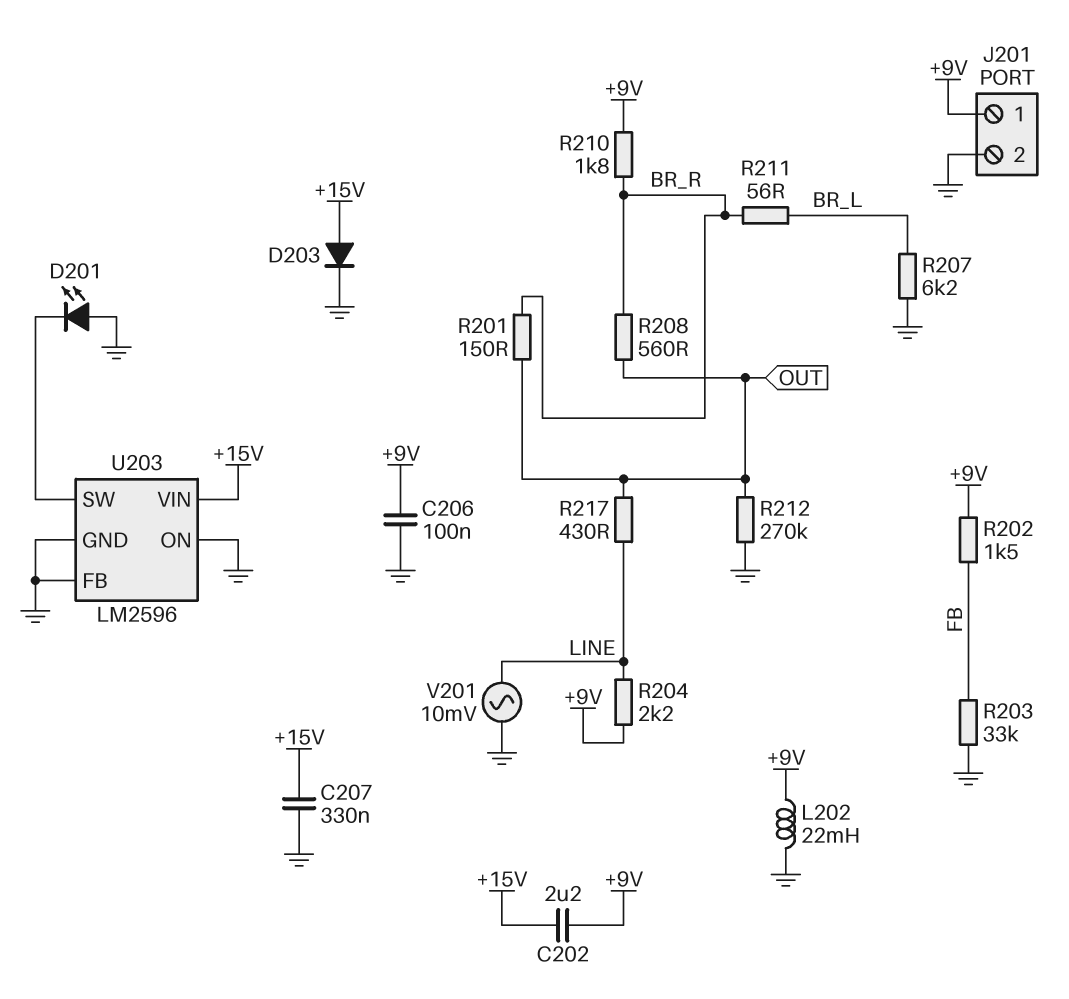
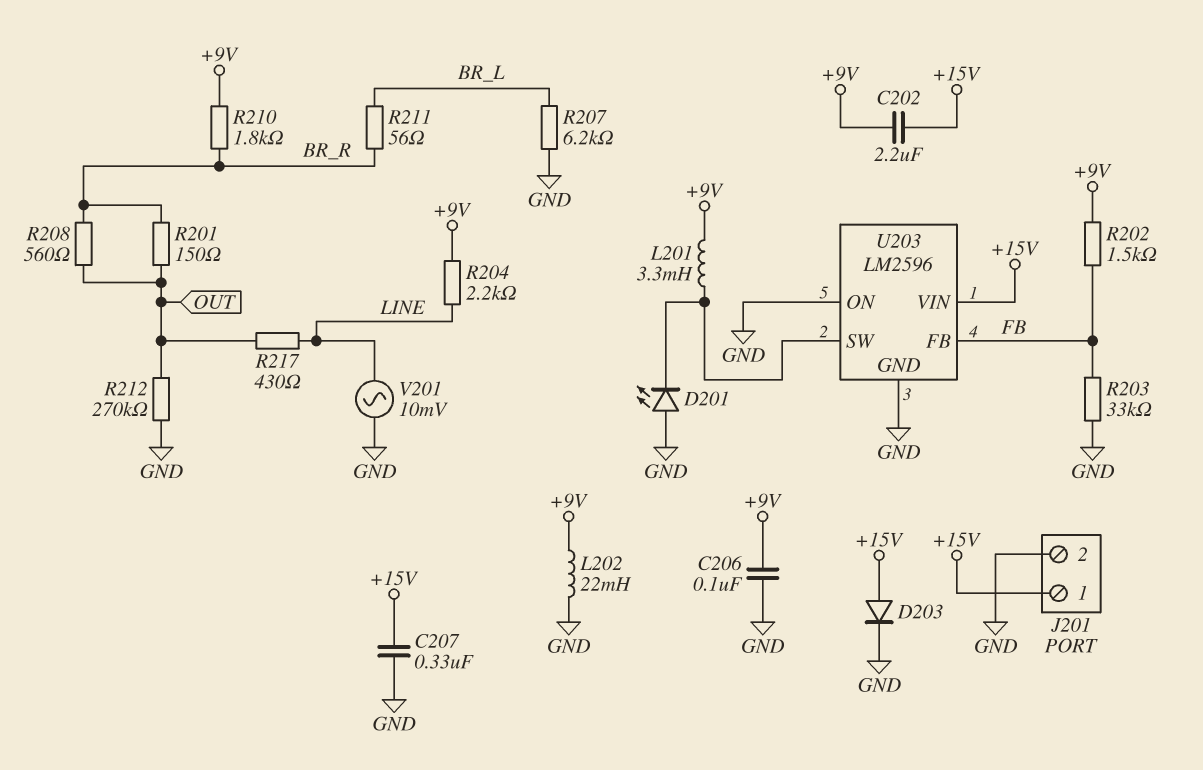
J201 pin 1: +9V -> +15V
L201: none -> 3.3mH (+9V, U203/SW)
U203 pin FB: GND -> FB

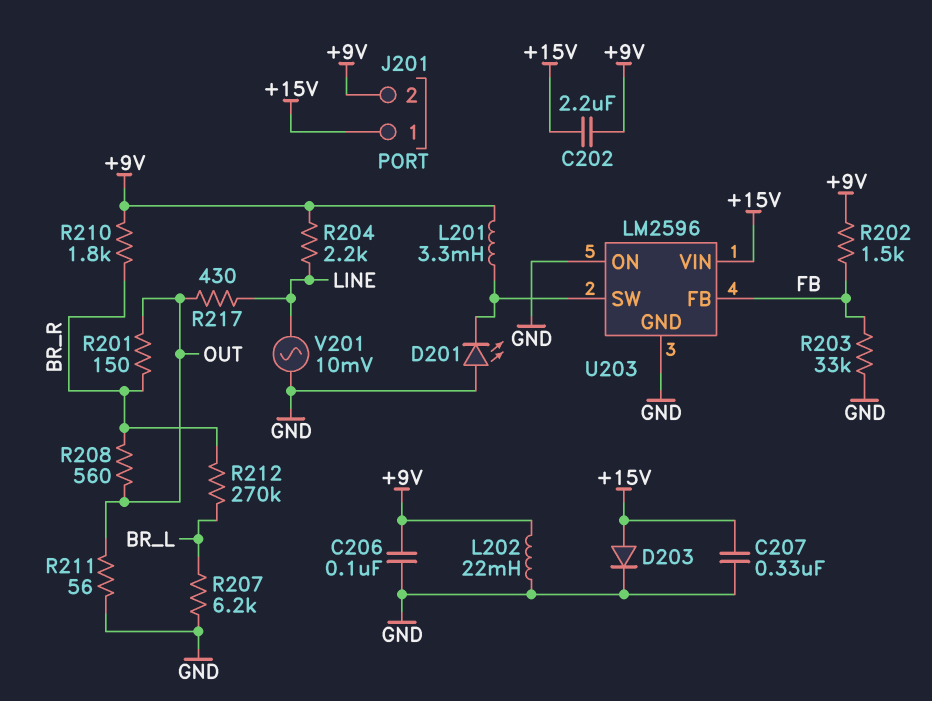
J201 pin 2: GND -> +9V
R211: 56 (BR_L, BR_R) -> 56 (GND, OUT)
R212: 270k (GND, OUT) -> 270k (BR_L, BR_R)

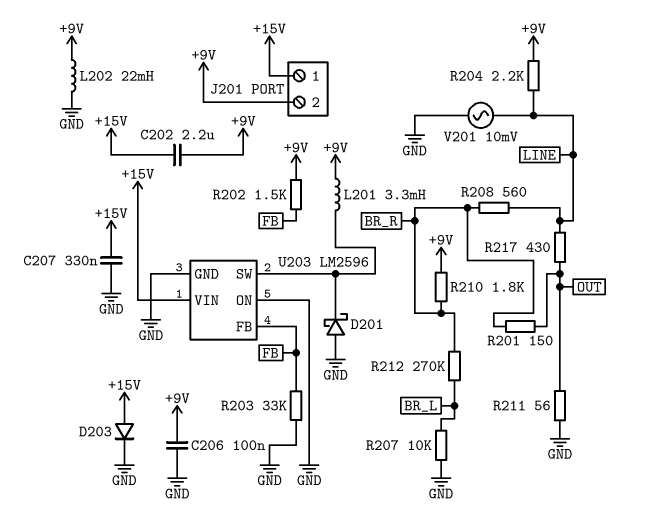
D201: LED (A GND, K U203/SW) -> schottky (A GND, K U203/SW)
R207: 6.2k (BR_L, GND) -> 10k (BR_L, GND)
R208: 560 (BR_R, OUT) -> 560 (BR_R, LINE)

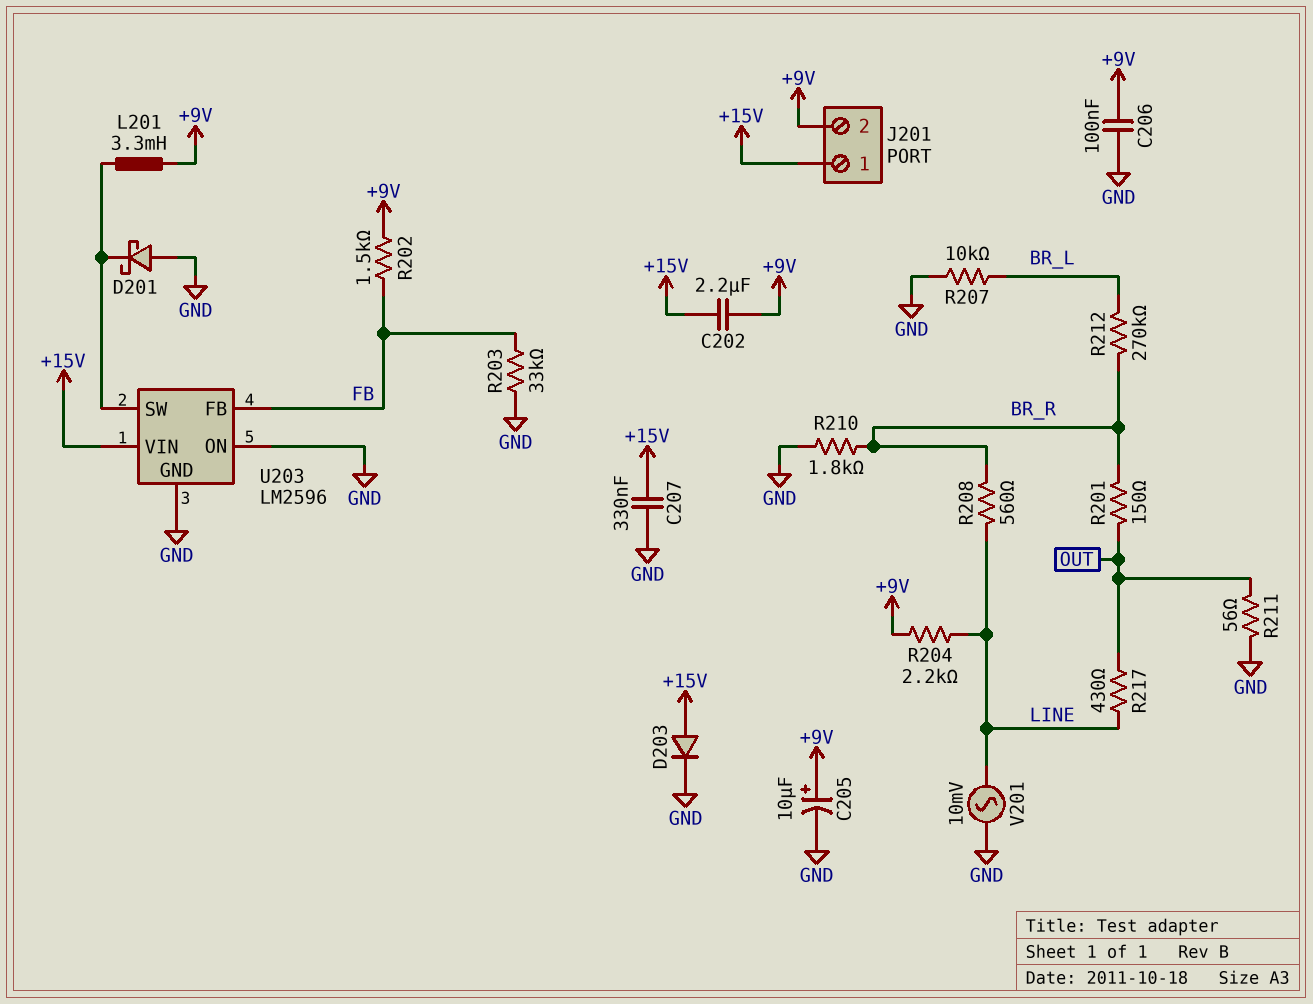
C205: none -> 10uF (plus +9V, minus GND)
L202: 22mH (+9V, GND) -> none
R210: 1.8k (+9V, BR_R) -> 1.8k (BR_R, GND)

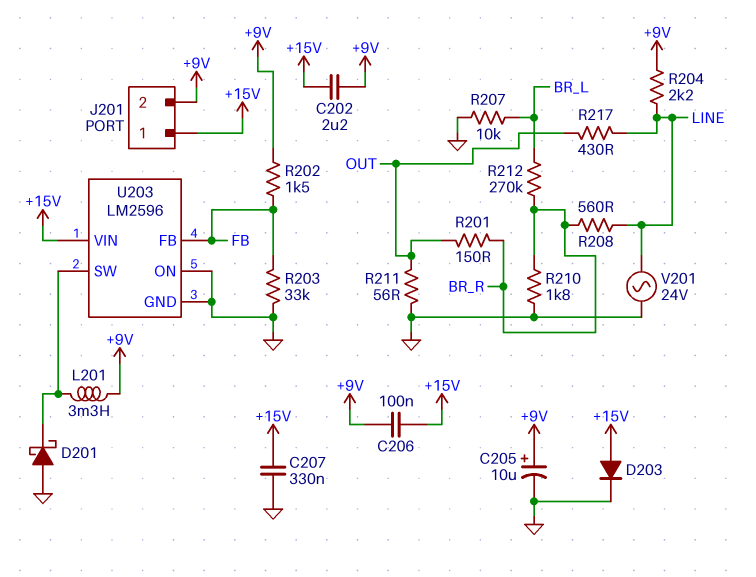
C206: 100nF (+9V, GND) -> 100nF (+9V, +15V)
V201: AC 10mV (GND, LINE) -> AC 24V (GND, LINE)

